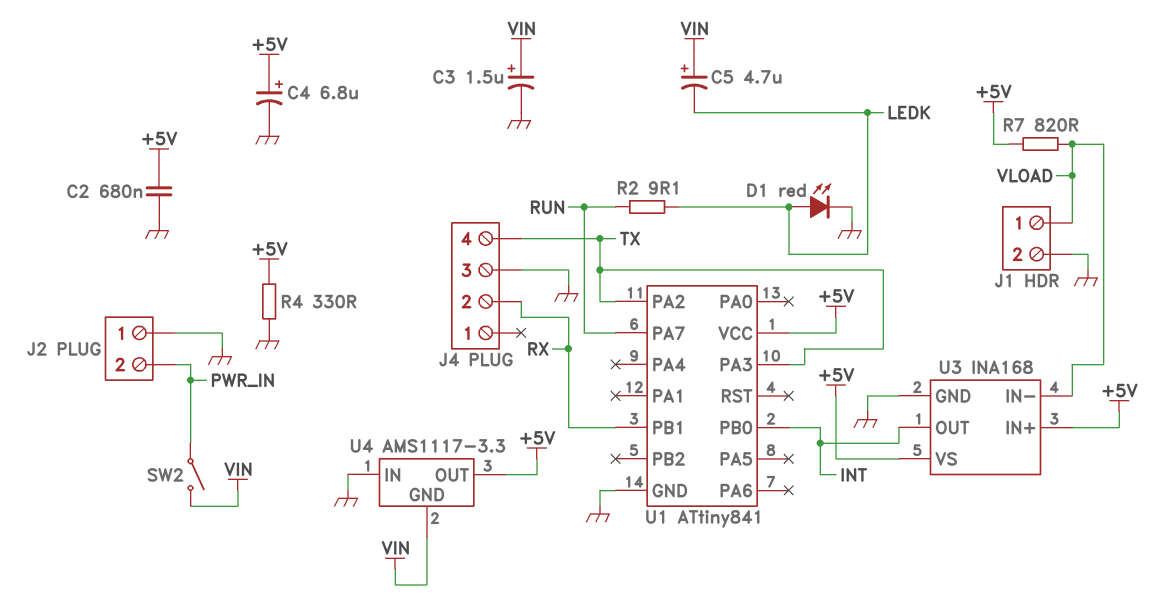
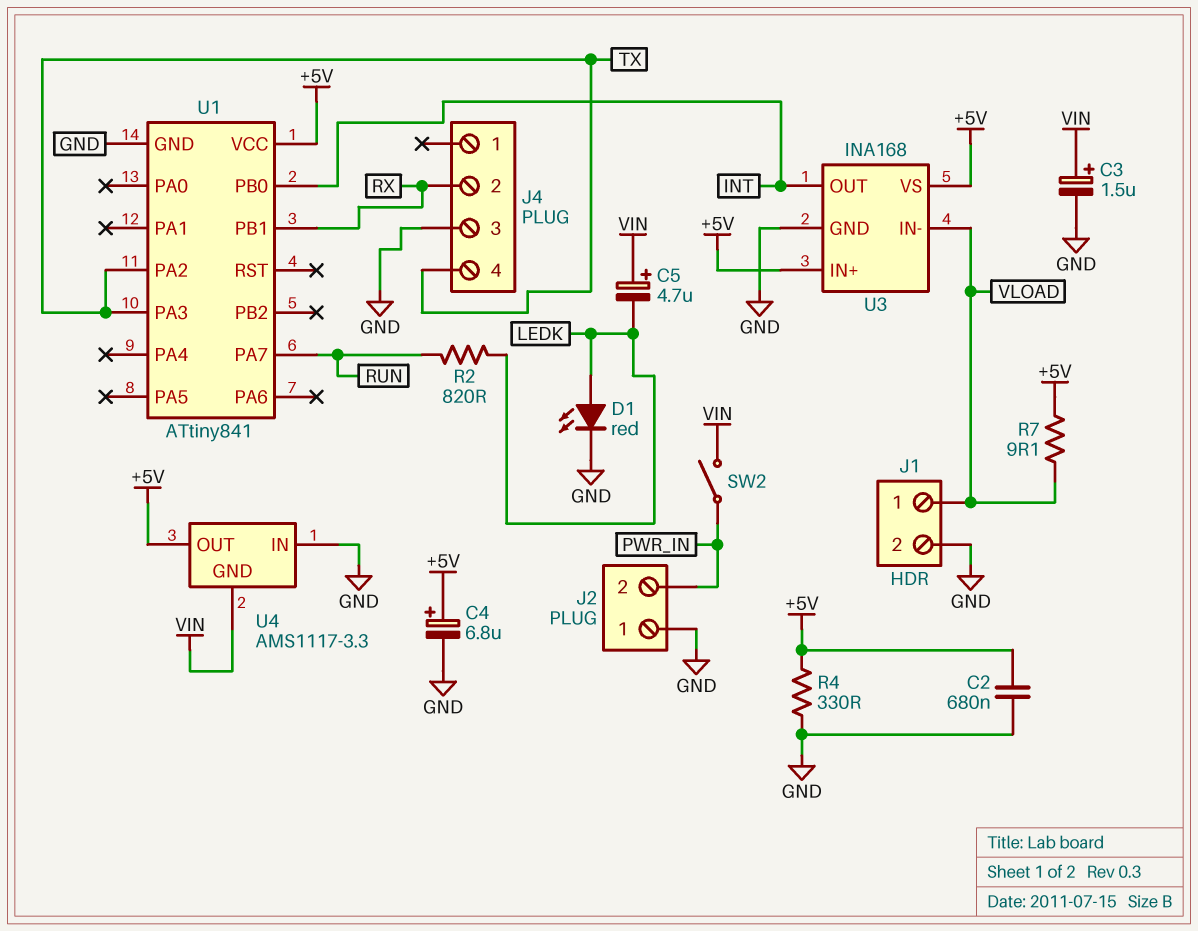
R2: 9.1 (LEDK, RUN) -> 820 (LEDK, RUN)
R7: 820 (+5V, VLOAD) -> 9.1 (+5V, VLOAD)

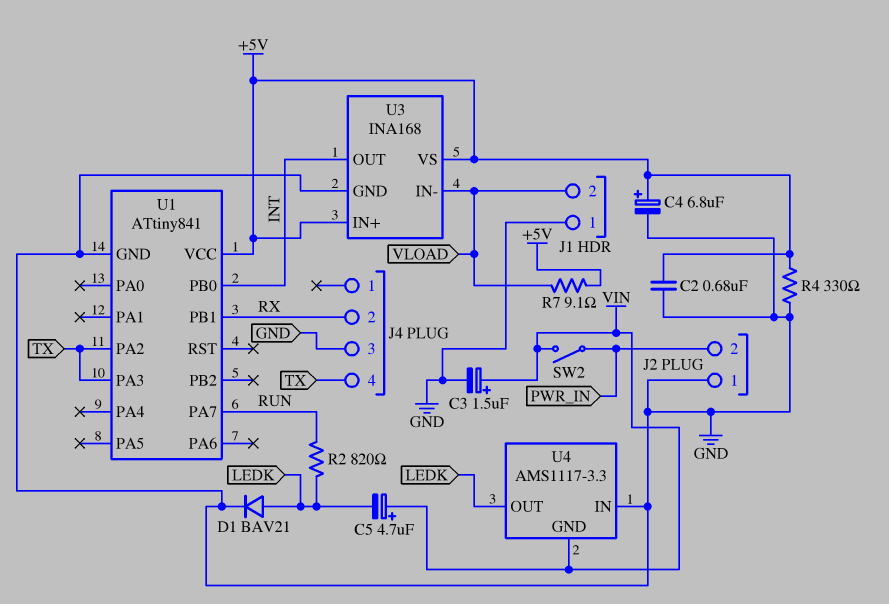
D1: LED red (A LEDK, K GND) -> diode BAV21 (A LEDK, K GND)
J1 pin 1: VLOAD -> GND
J1 pin 2: GND -> VLOAD
U4 pin OUT: +5V -> LEDK

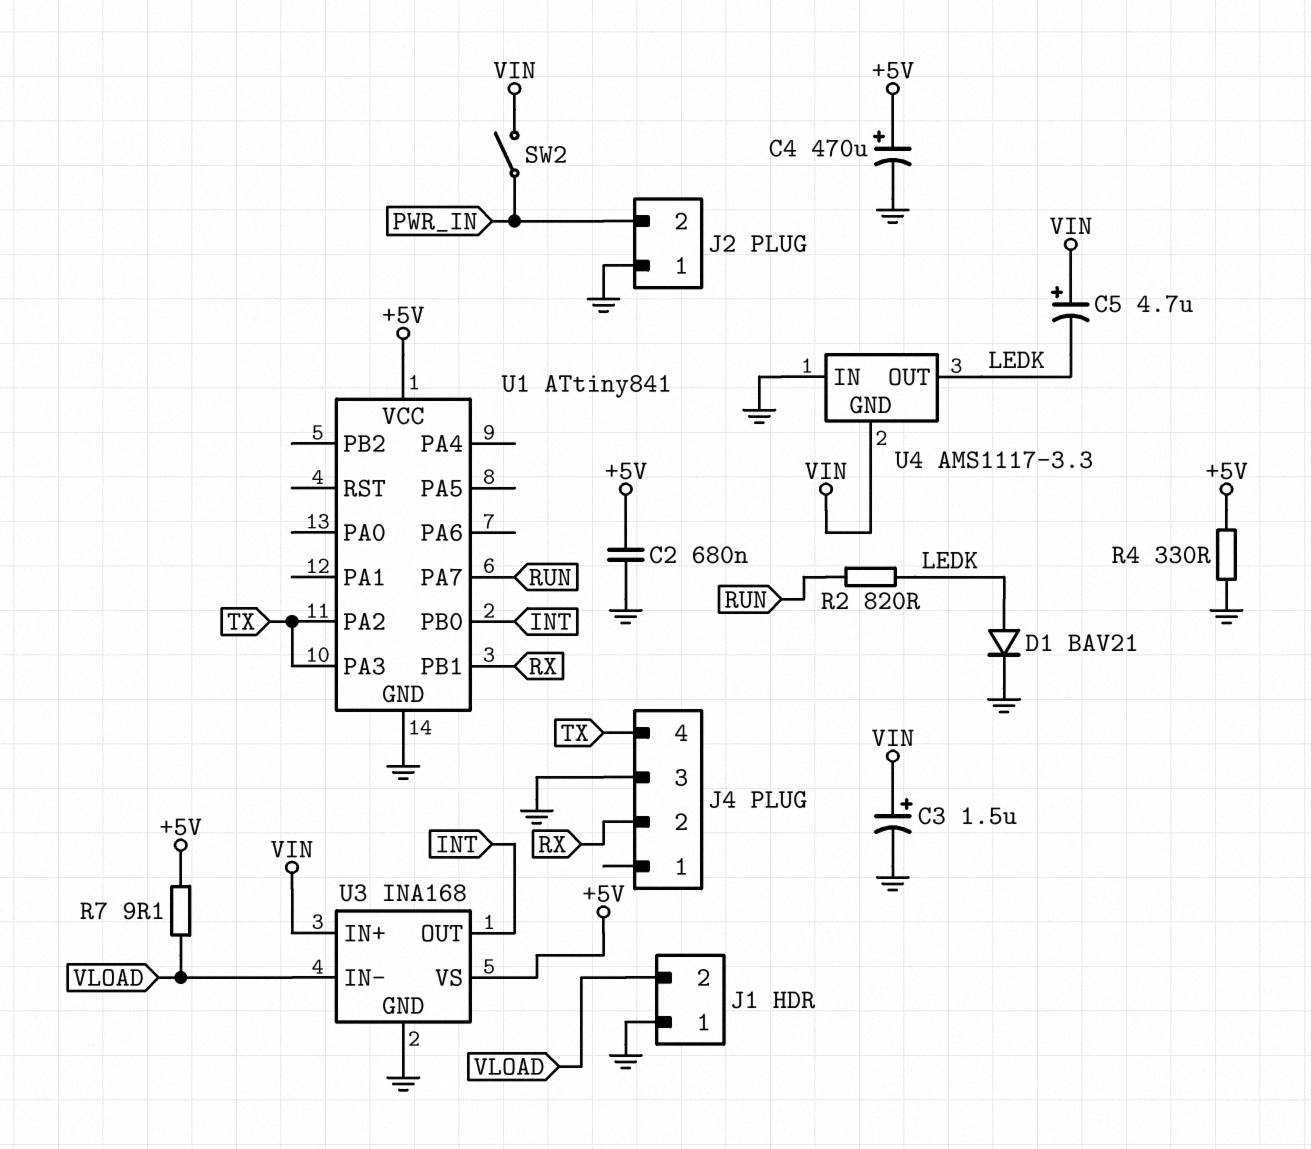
C4: 6.8uF (plus +5V, minus GND) -> 470uF (plus +5V, minus GND)
U3 pin IN+: +5V -> VIN

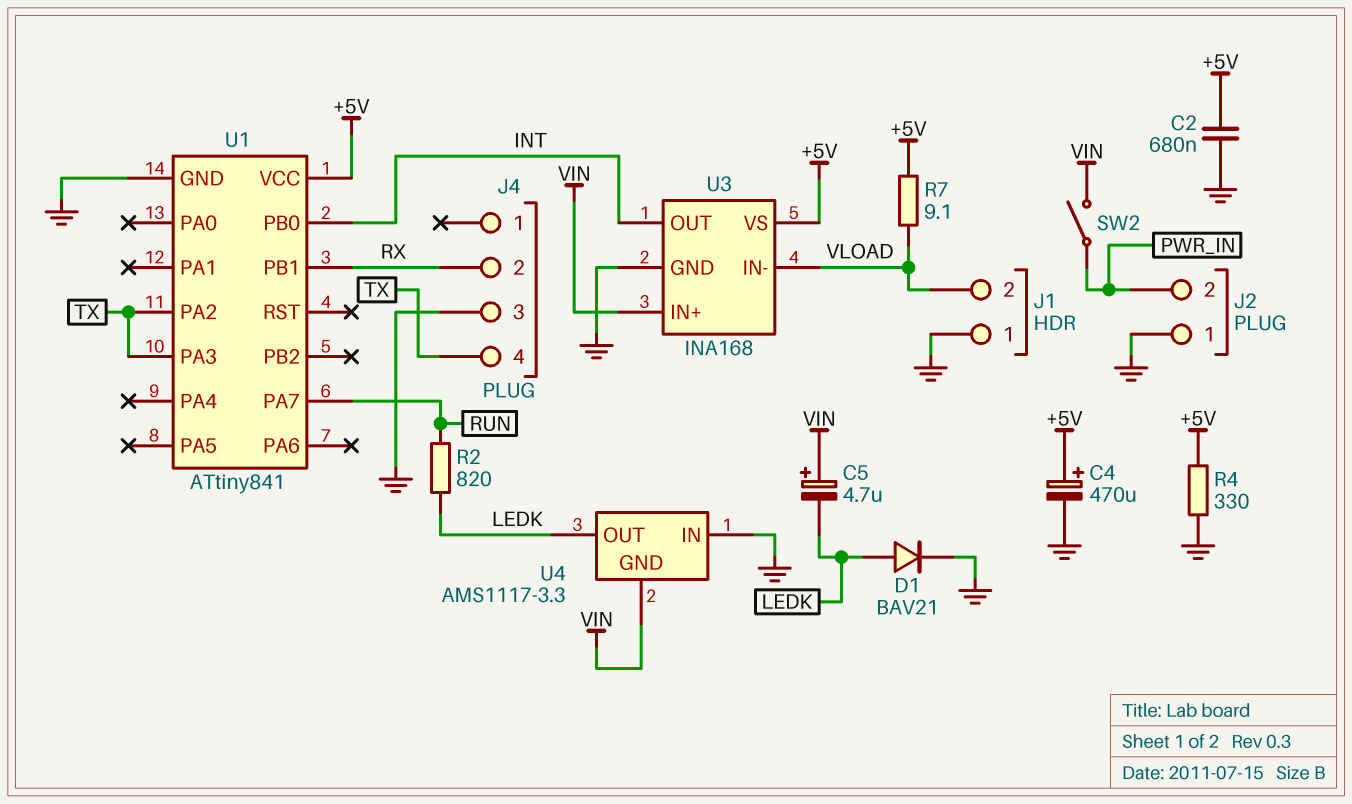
C3: 1.5uF (plus VIN, minus GND) -> none

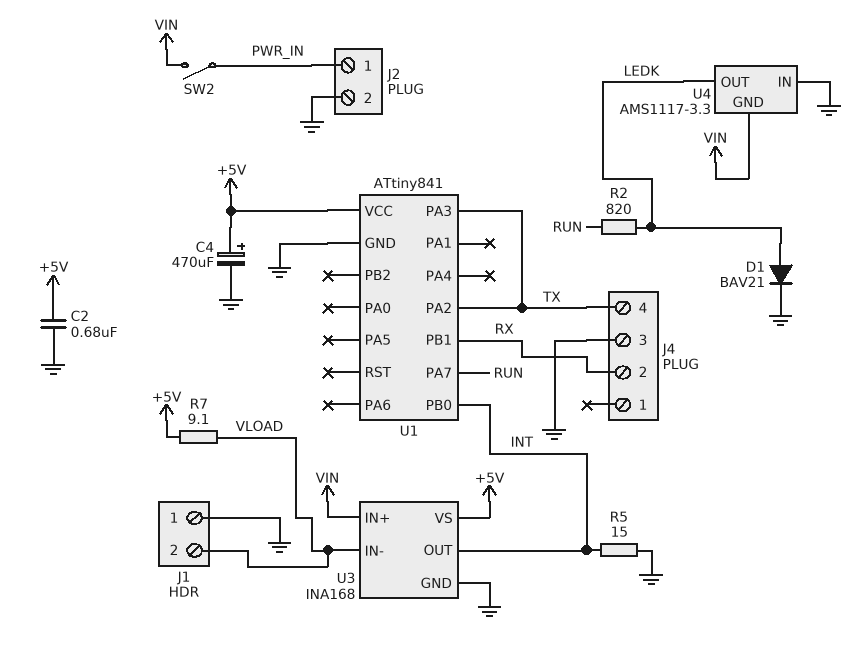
C5: 4.7uF (plus VIN, minus LEDK) -> none
J2 pin 1: GND -> PWR_IN
J2 pin 2: PWR_IN -> GND
R4: 330 (+5V, GND) -> none
R5: none -> 15 (GND, INT)

